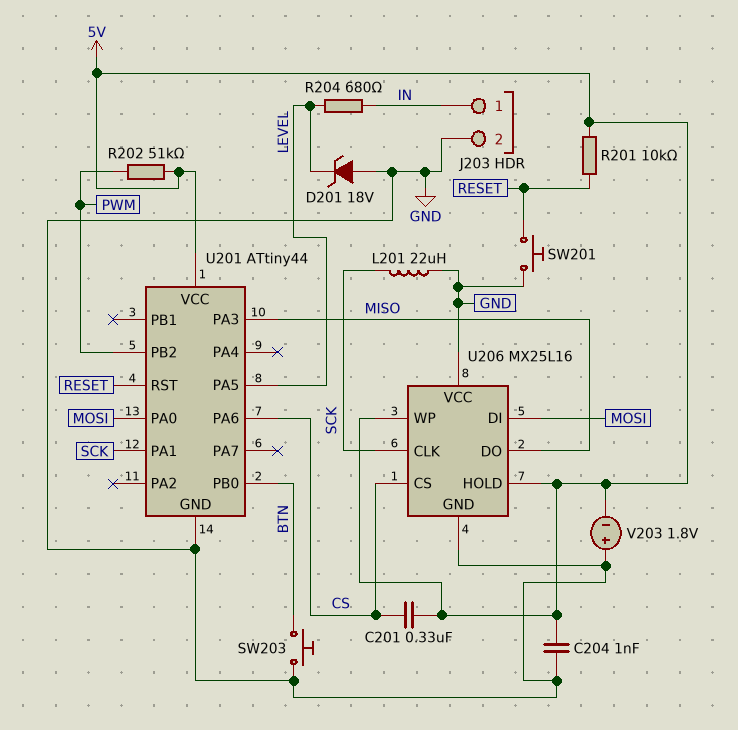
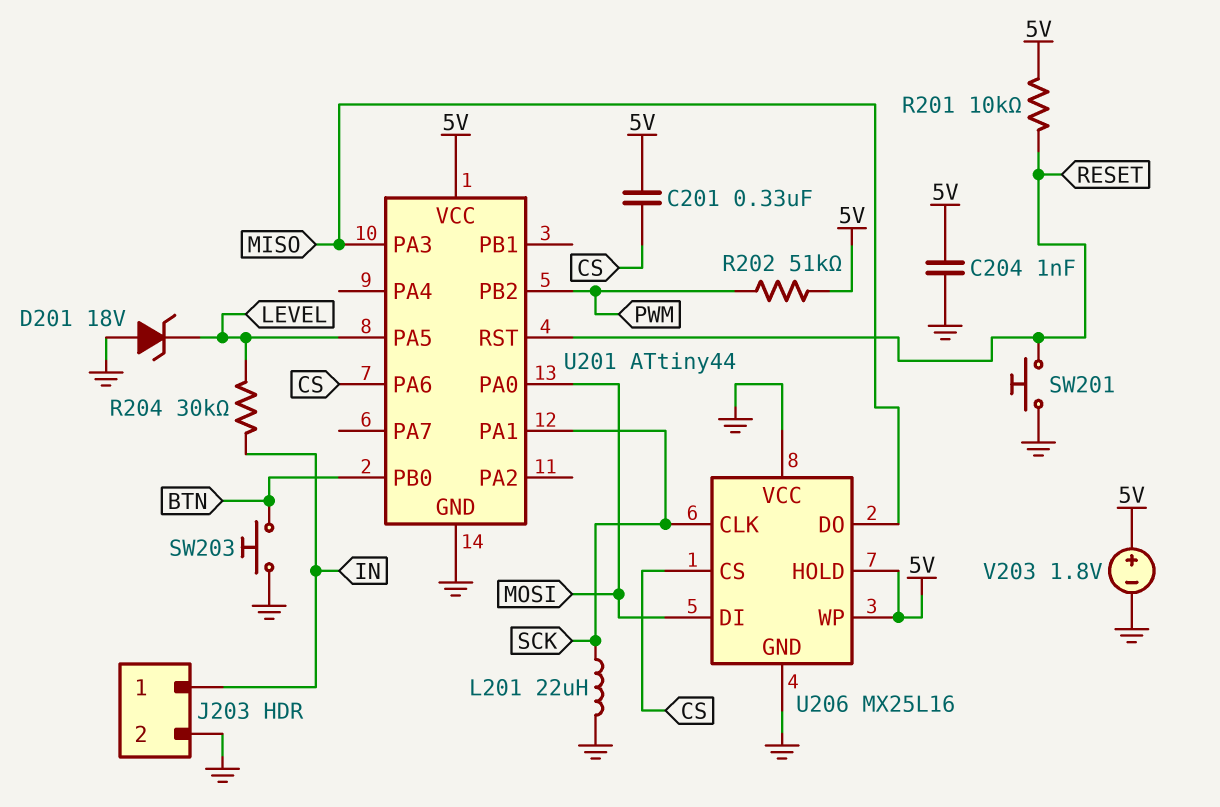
R204: 680 (IN, LEVEL) -> 30k (IN, LEVEL)
V203: 1.8V (plus GND, minus 5V) -> 1.8V (plus 5V, minus GND)

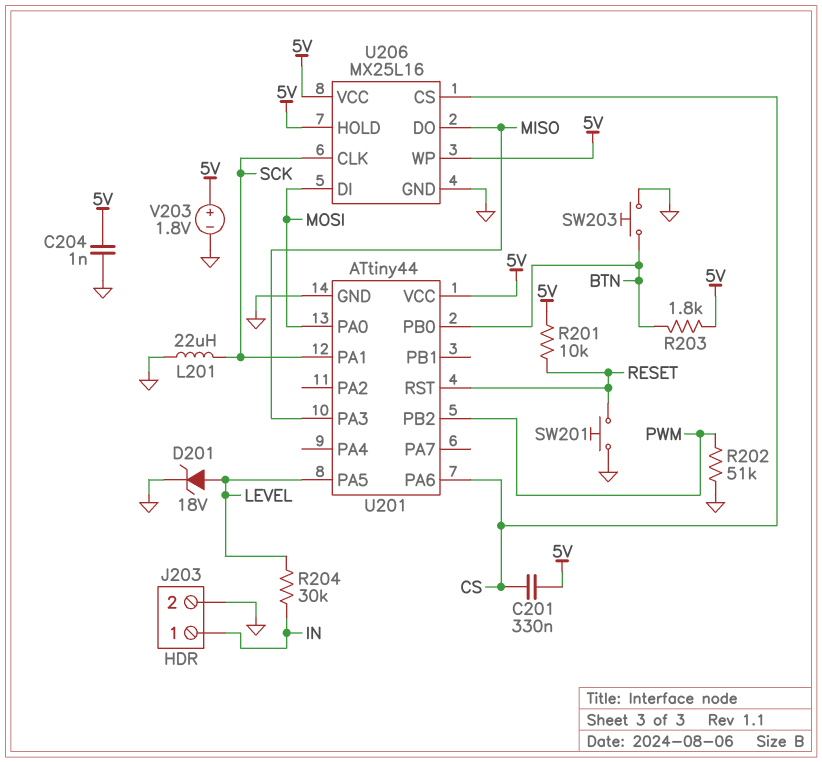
D201: zener 18V (A GND, K LEVEL) -> zener 18V (A LEVEL, K GND)
R202: 51k (5V, PWM) -> 51k (GND, PWM)
R203: none -> 1.8k (5V, BTN)
U206 pin VCC: GND -> 5V

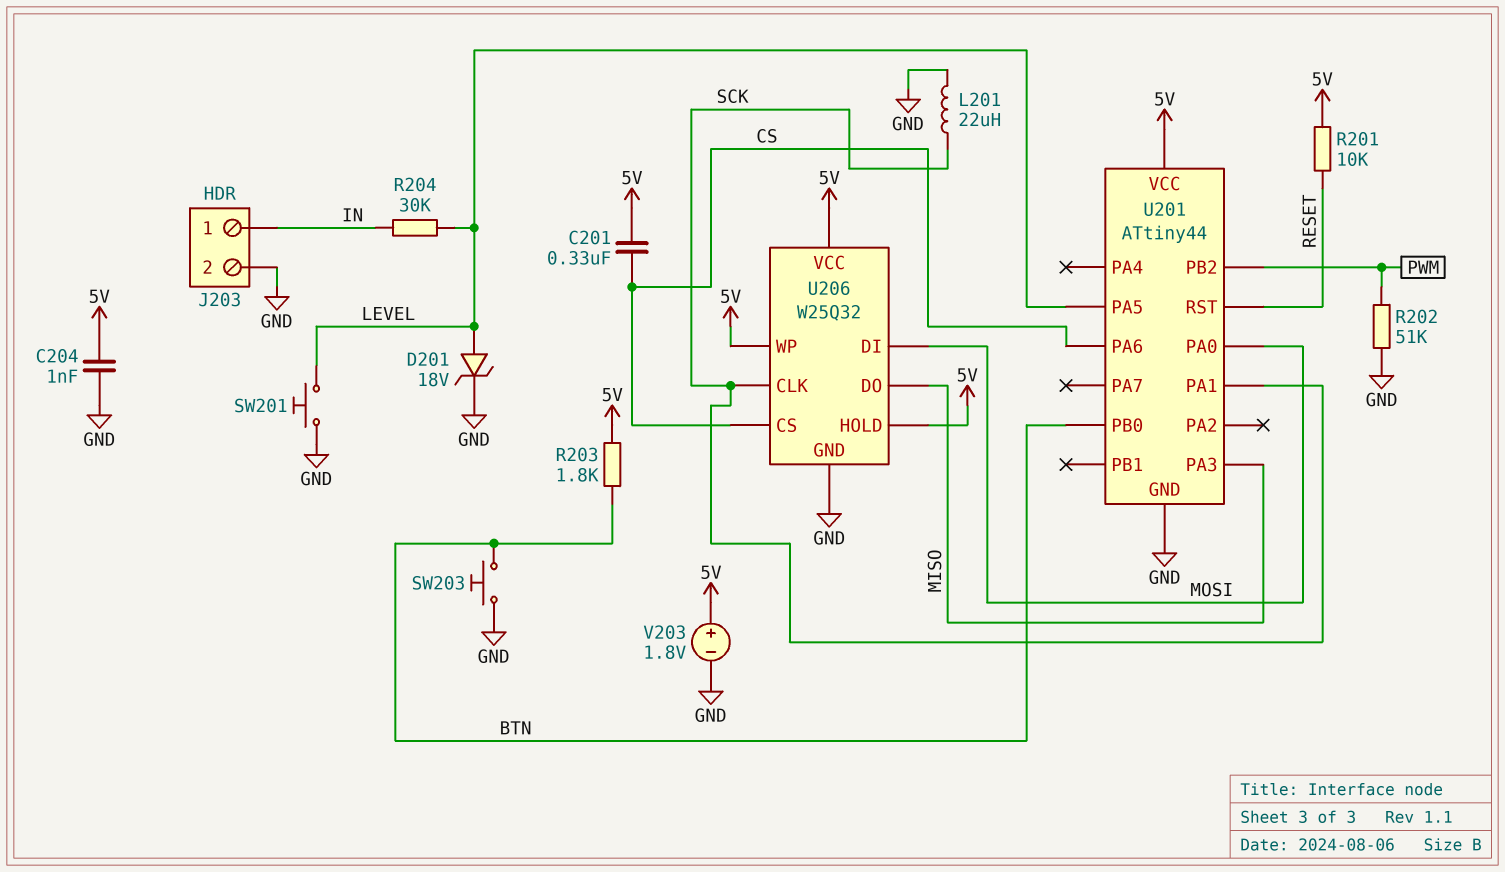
SW201: button (GND, RESET) -> button (GND, LEVEL)
U206: MX25L16 -> W25Q32

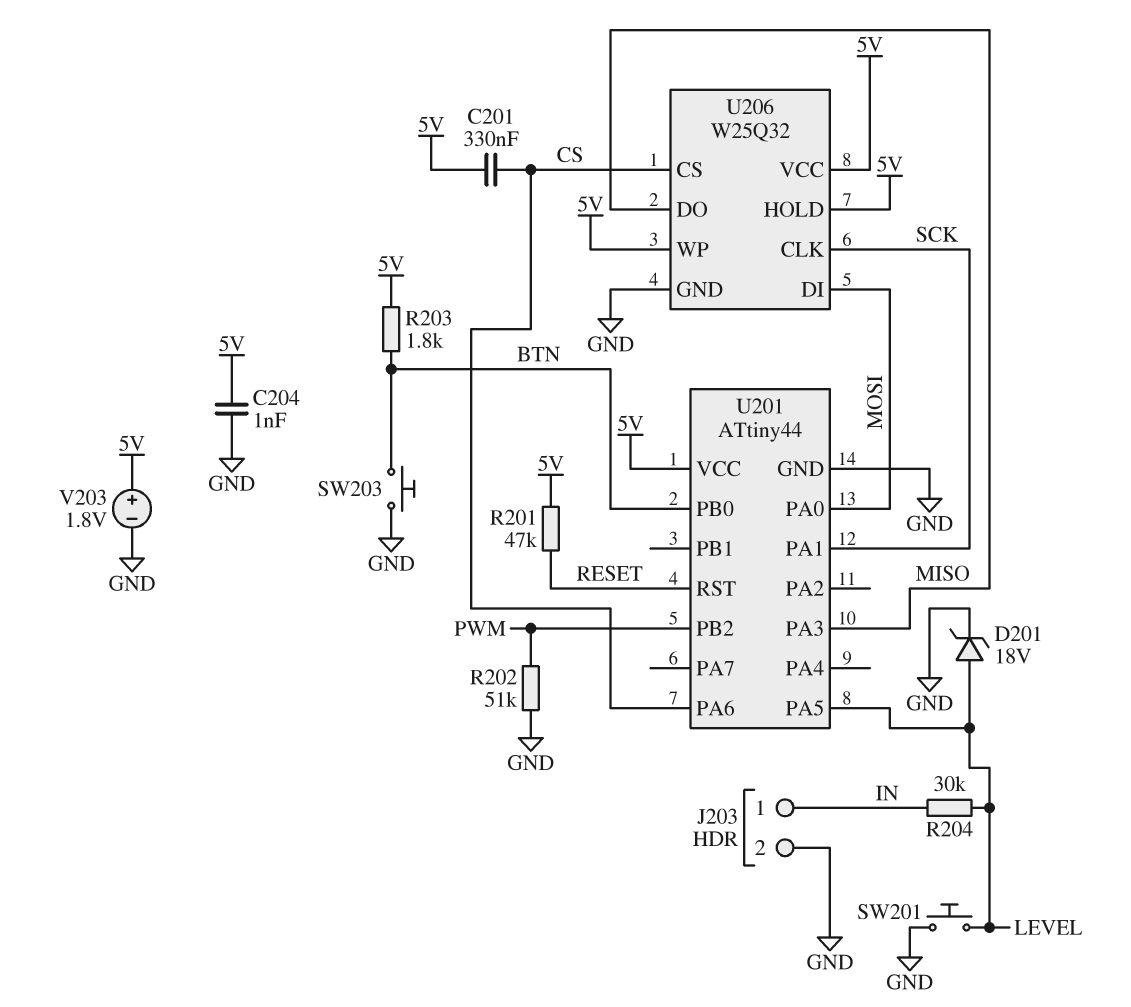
L201: 22uH (GND, SCK) -> none
R201: 10k (5V, RESET) -> 47k (5V, RESET)

